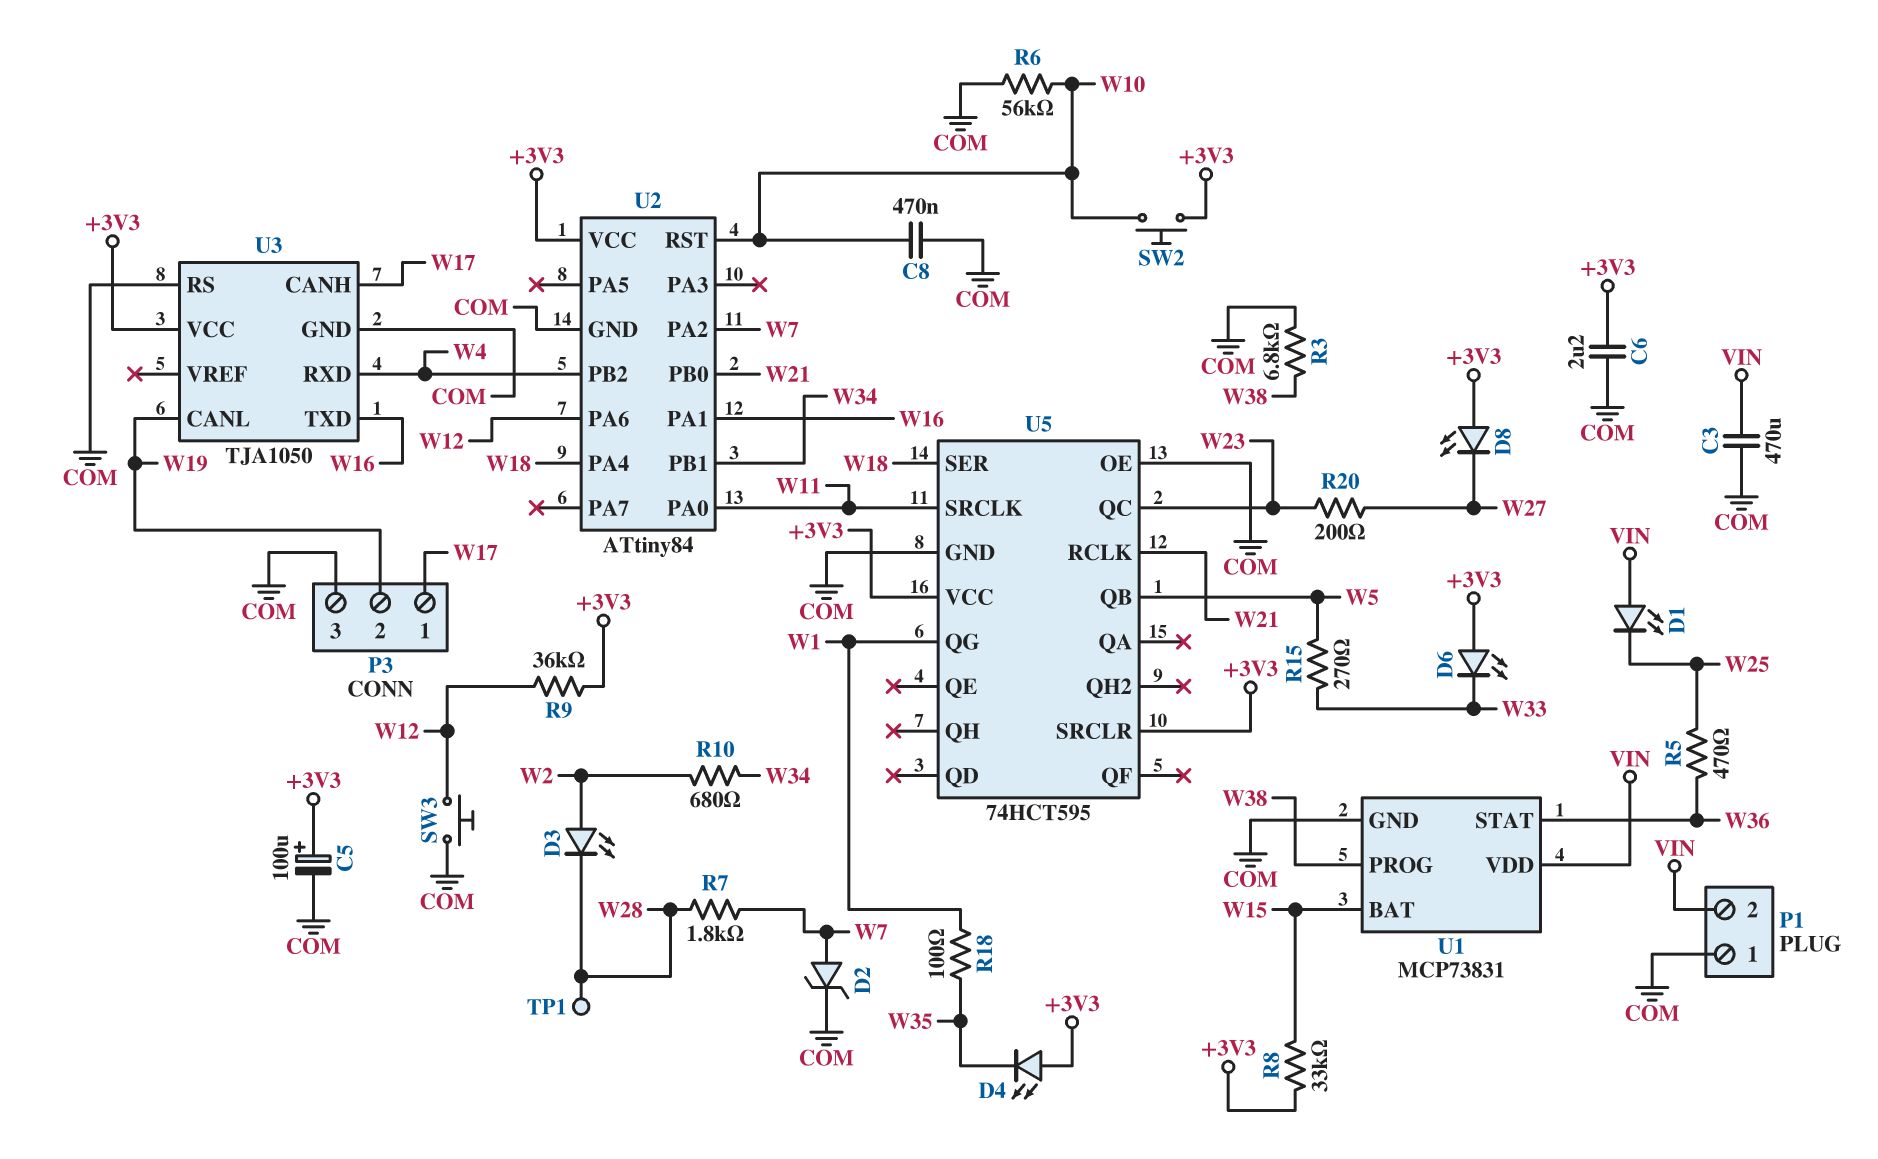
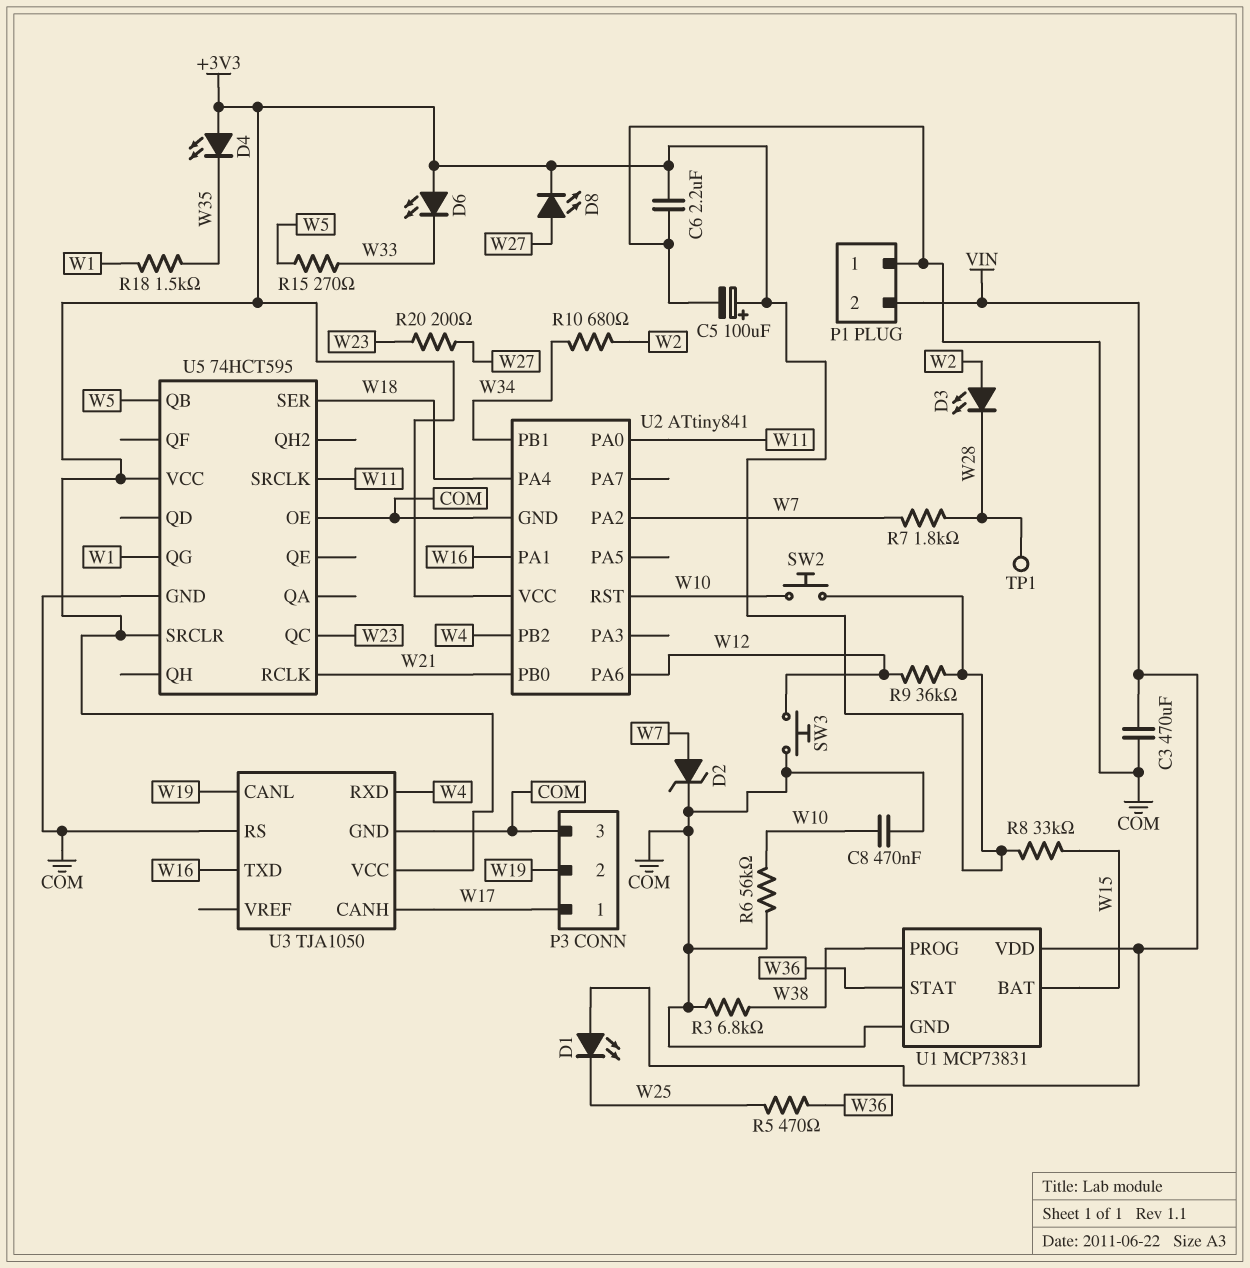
D8: LED (A +3V3, K W27) -> LED (A W27, K +3V3)
R18: 100 (W1, W35) -> 1.5k (W1, W35)
U2: ATtiny84 -> ATtiny841

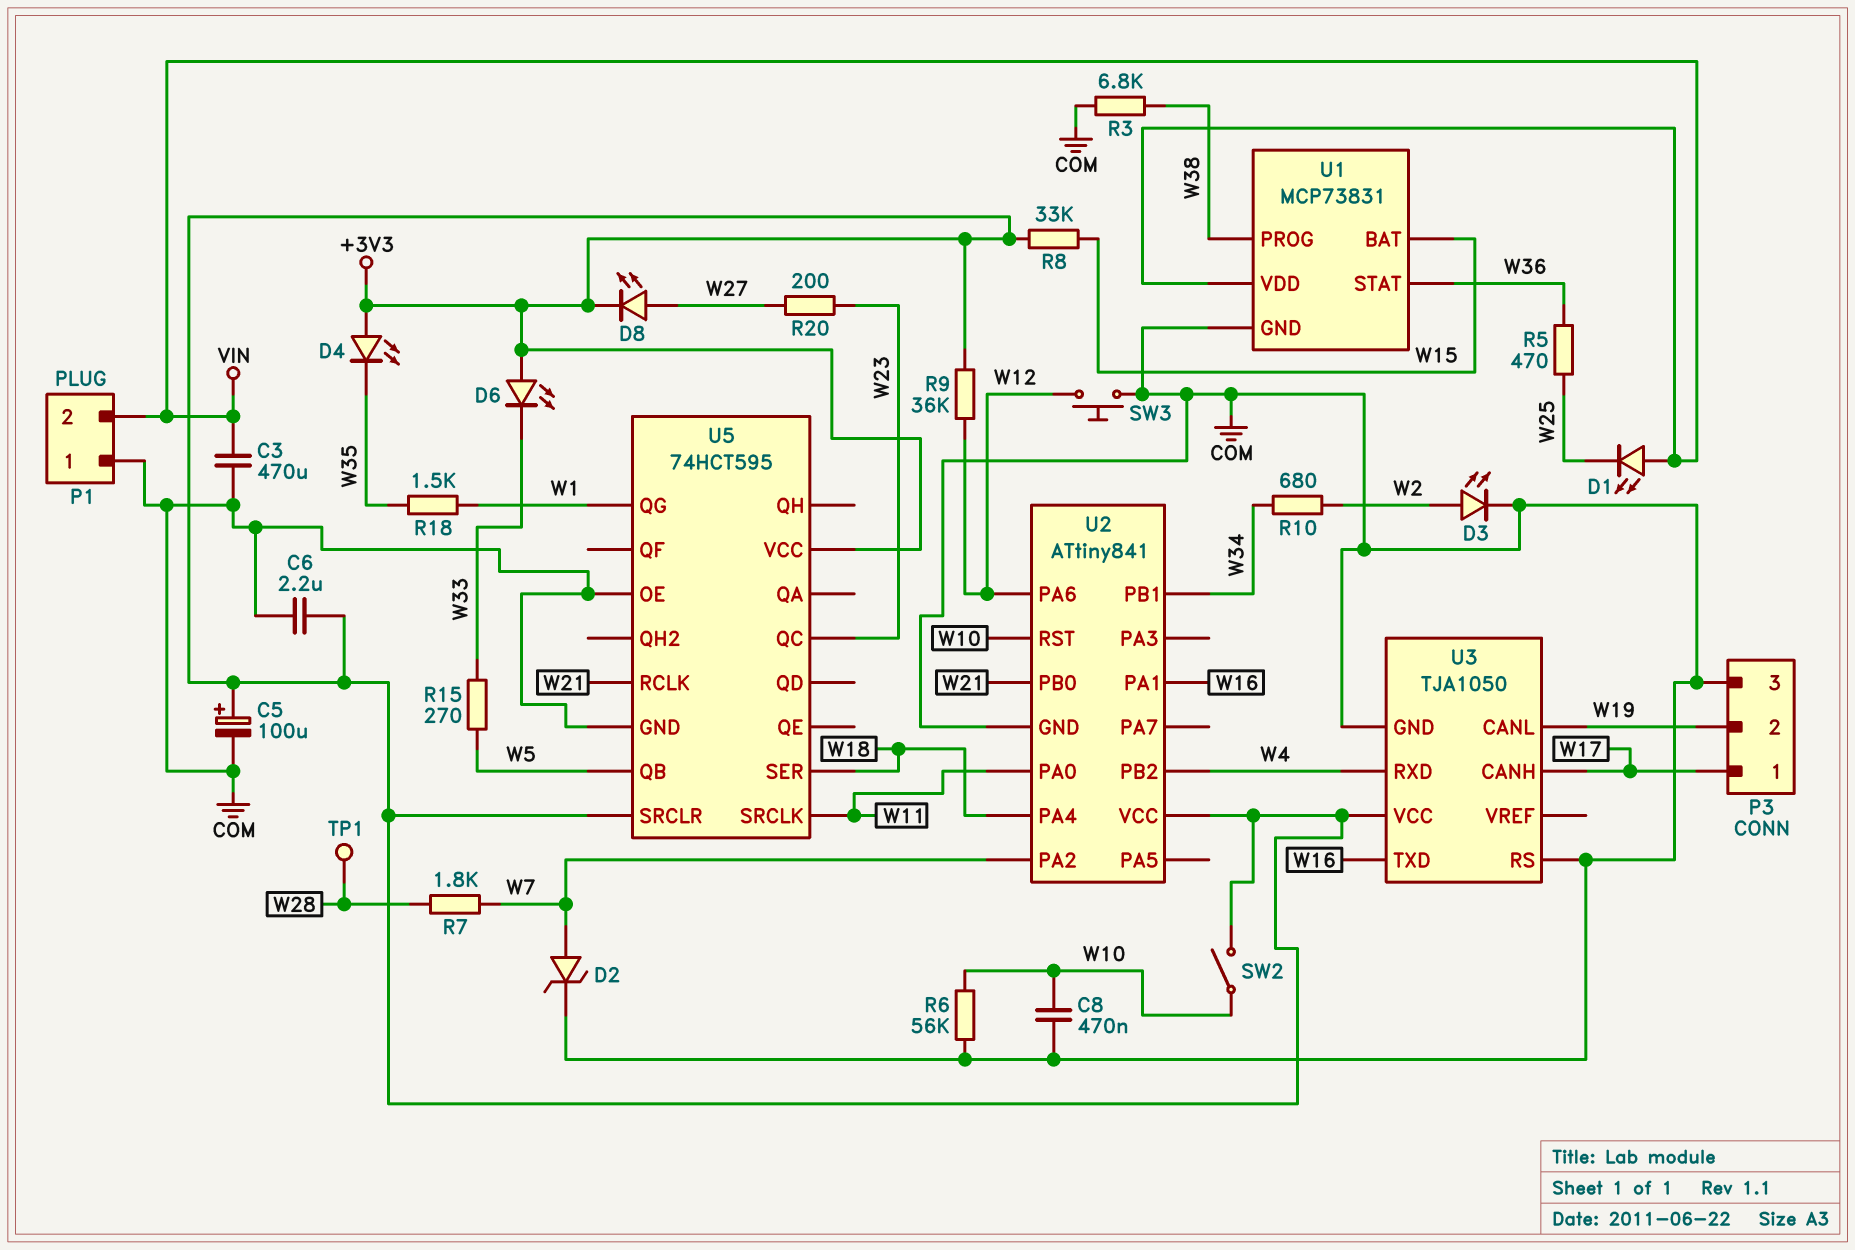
D3: LED (A W2, K W28) -> LED (A W2, K COM)
SW2: button (+3V3, W10) -> switch (+3V3, W10)

